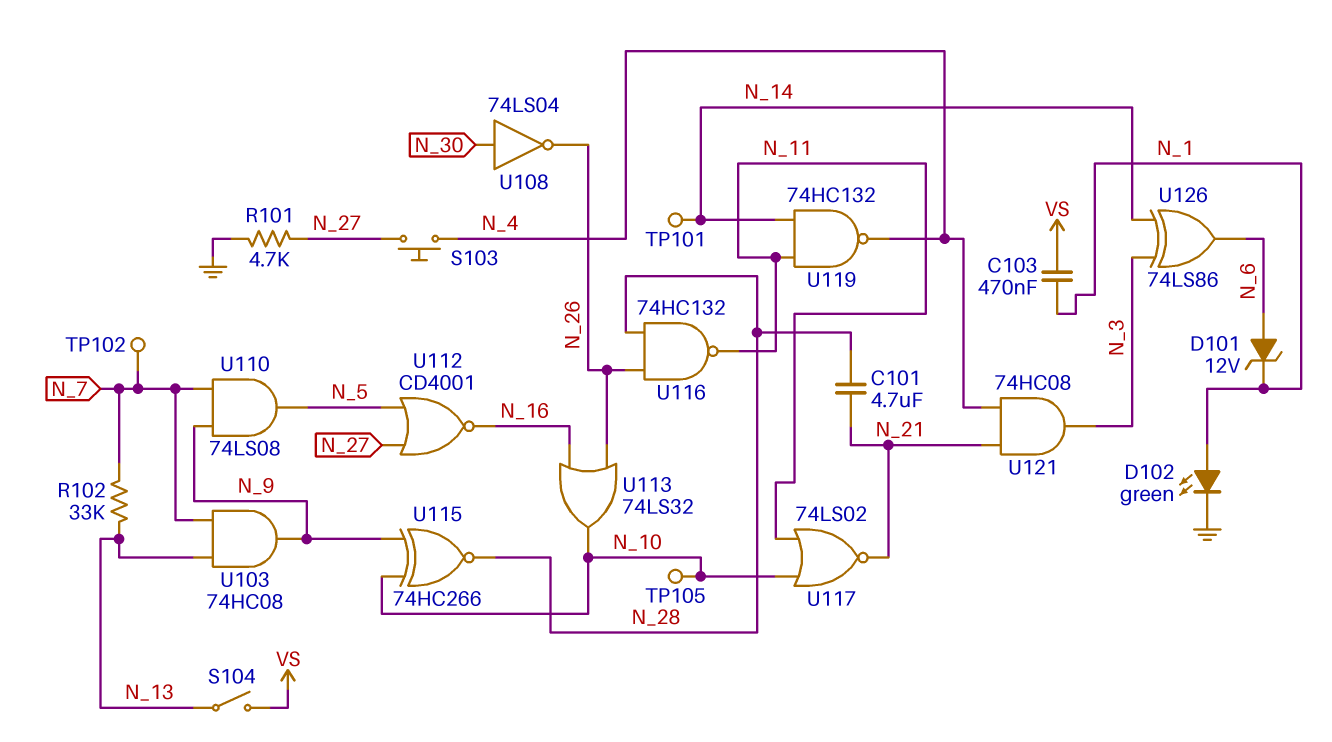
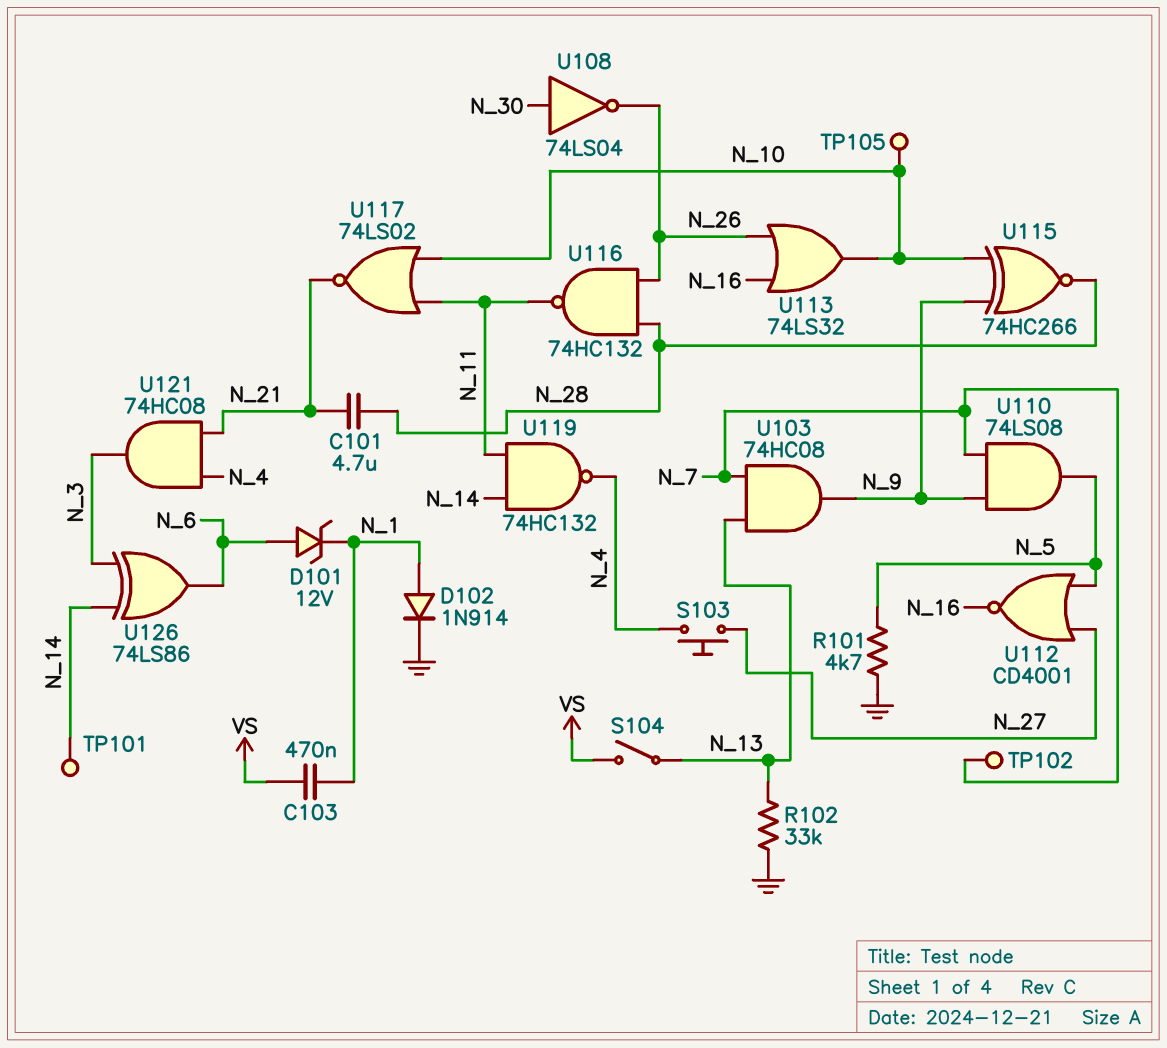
D102: LED green (A N_1, K GND) -> diode 1N914 (A N_1, K GND)
R101: 4.7k (GND, N_27) -> 4.7k (GND, N_5)
R102: 33k (N_7, N_13) -> 33k (GND, N_13)

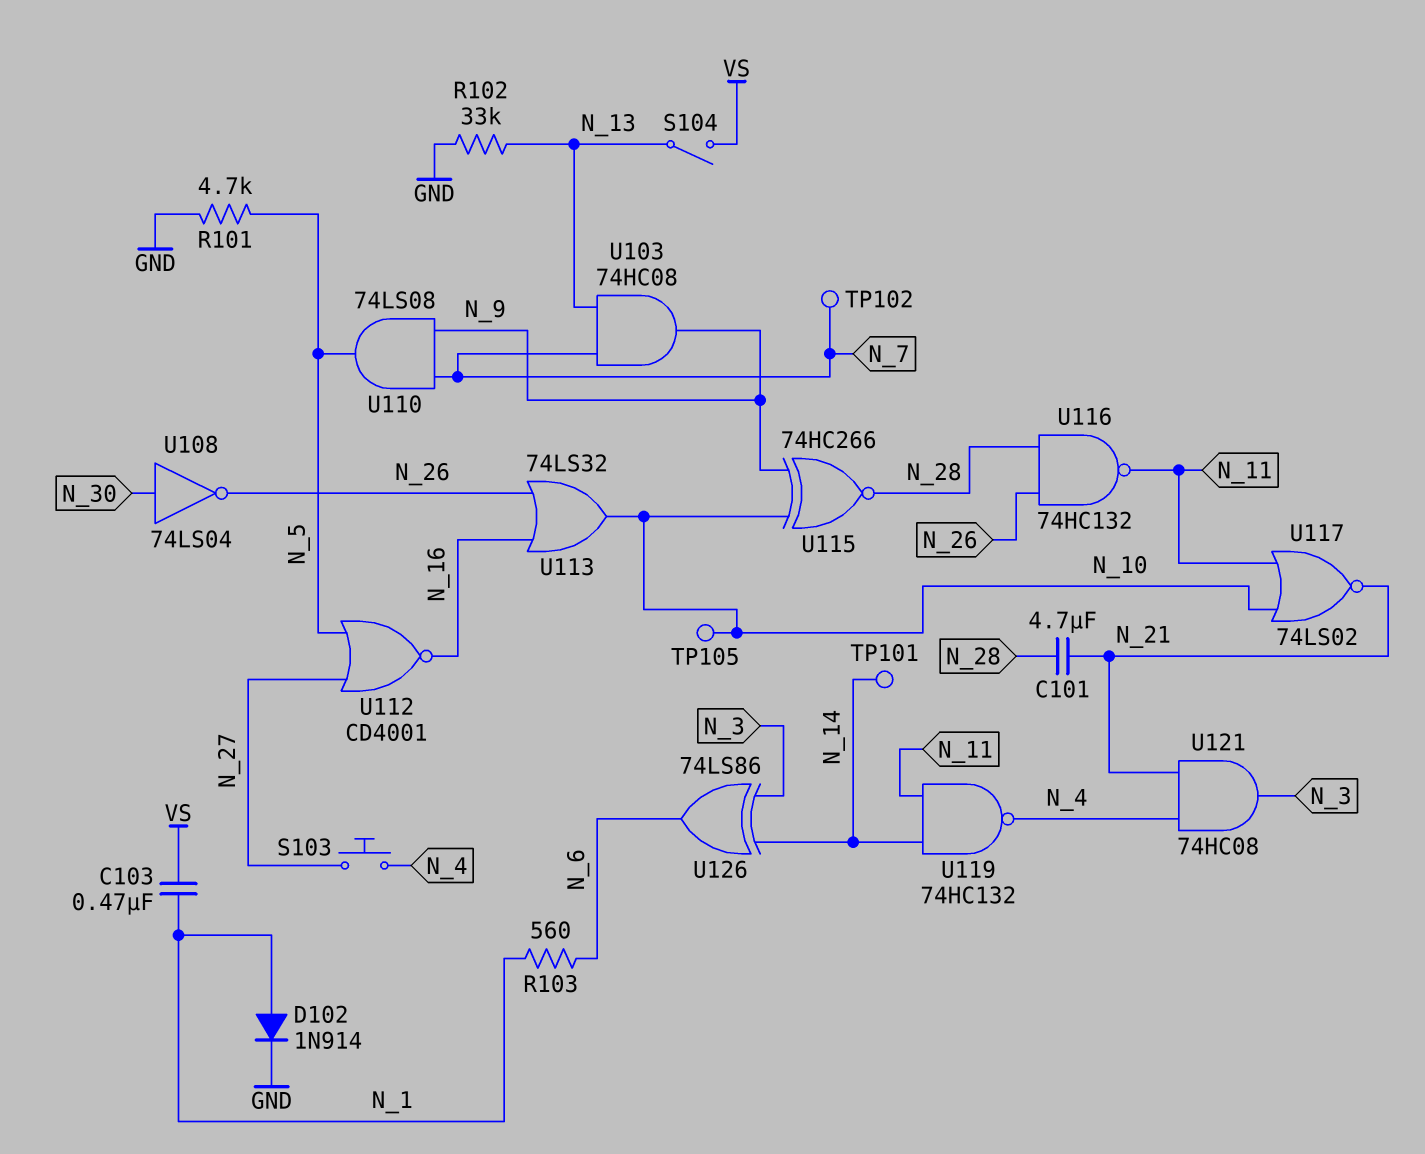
D101: zener 12V (A N_6, K N_1) -> none
R103: none -> 560 (N_1, N_6)

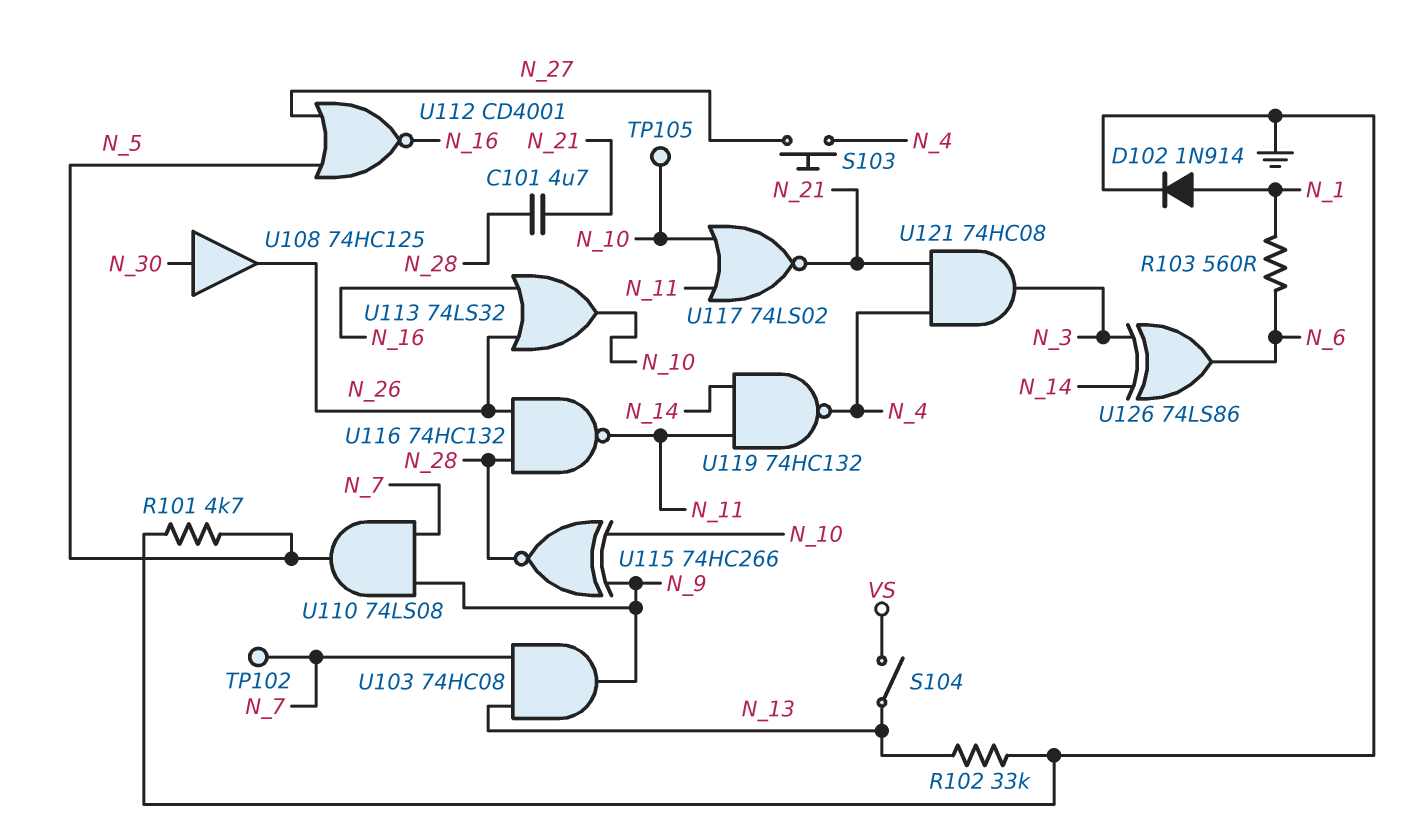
C103: 470nF (N_1, VS) -> none
TP101: test point (N_14) -> none
U108: NOT 74LS04 (in N_30, out N_26) -> buffer 74HC125 (in N_30, out N_26)

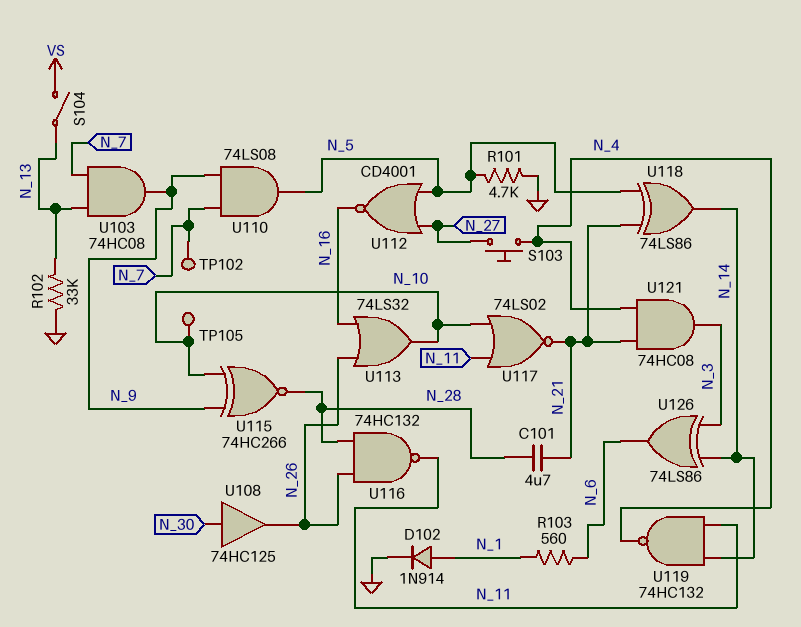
U118: none -> XOR 74LS86 (in N_5, in N_21, out N_14)

